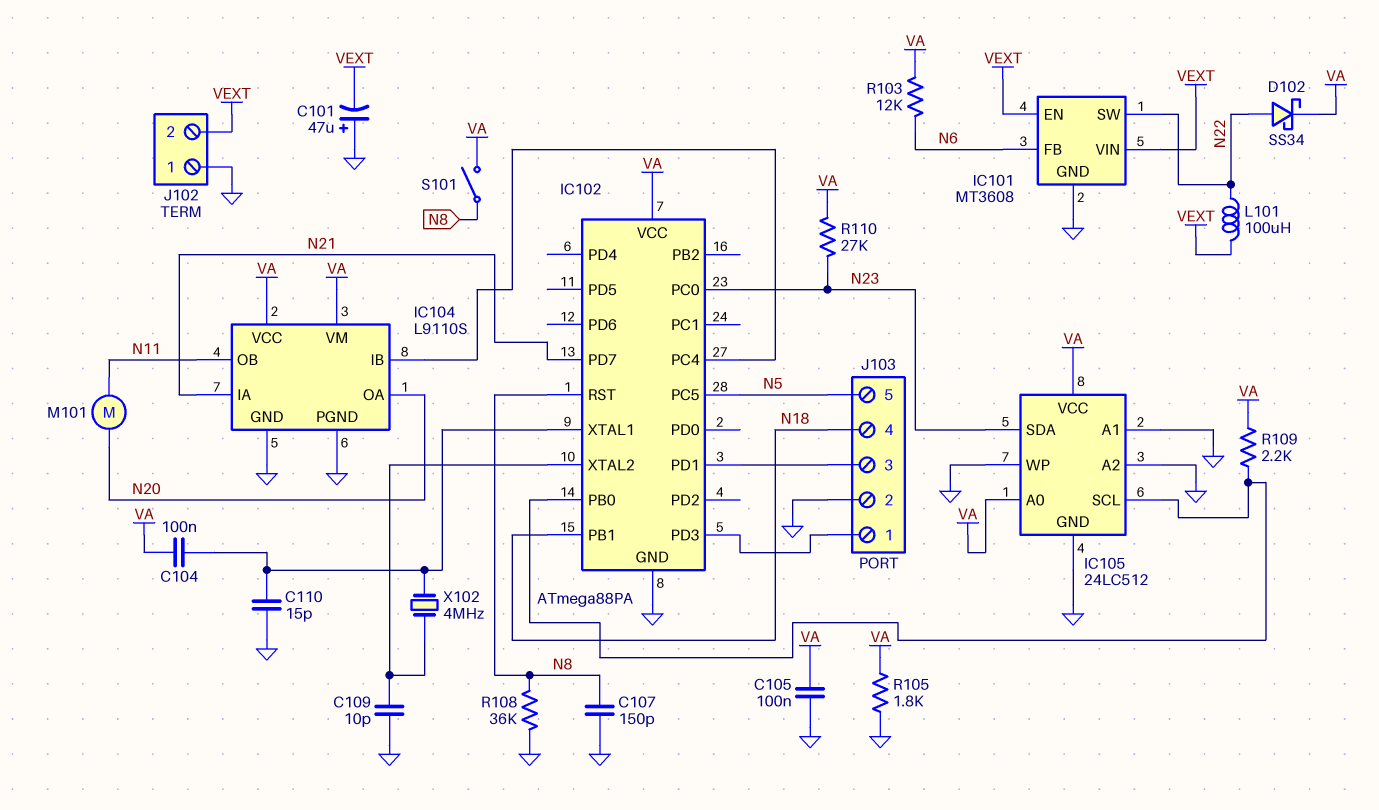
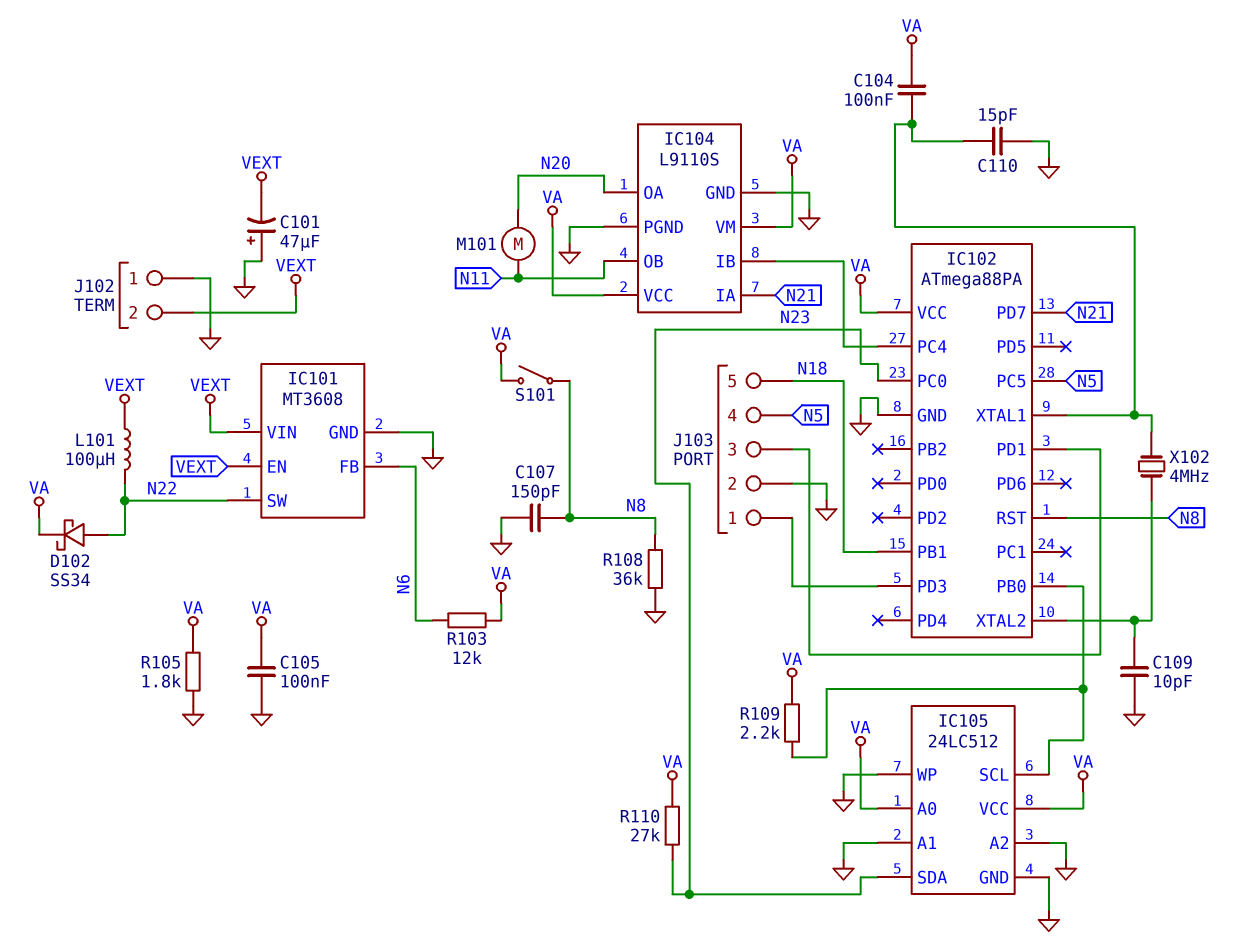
J103 pin 4: N18 -> N5
J103 pin 5: N5 -> N18

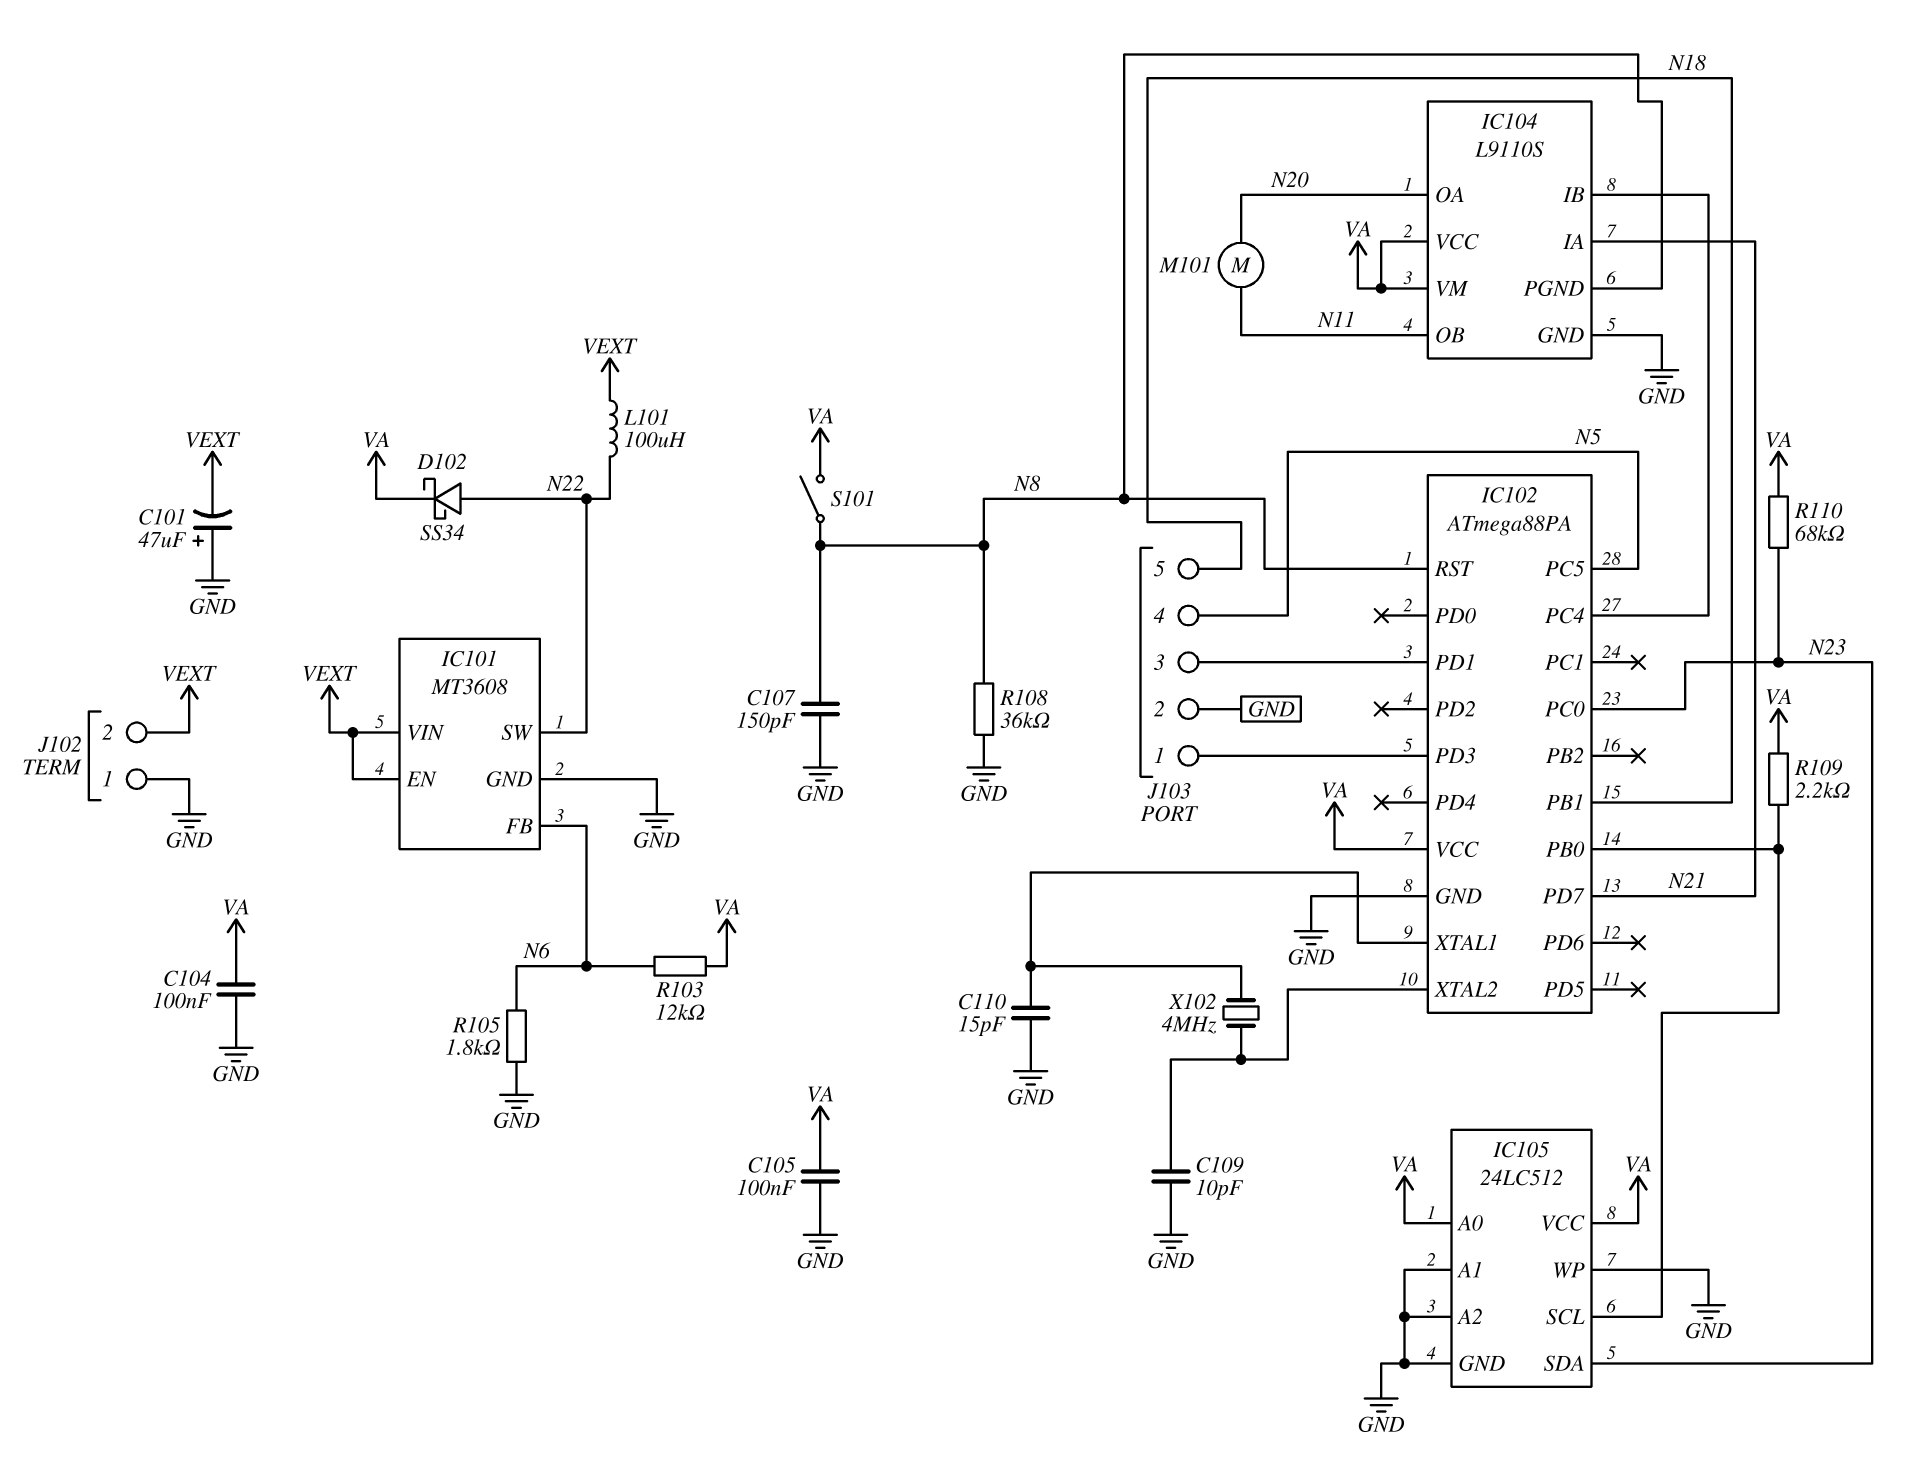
C104: 100nF (IC102/XTAL1, VA) -> 100nF (GND, VA)
IC104 pin PGND: GND -> N8
R105: 1.8k (GND, VA) -> 1.8k (GND, N6)
R110: 27k (N23, VA) -> 68k (N23, VA)

